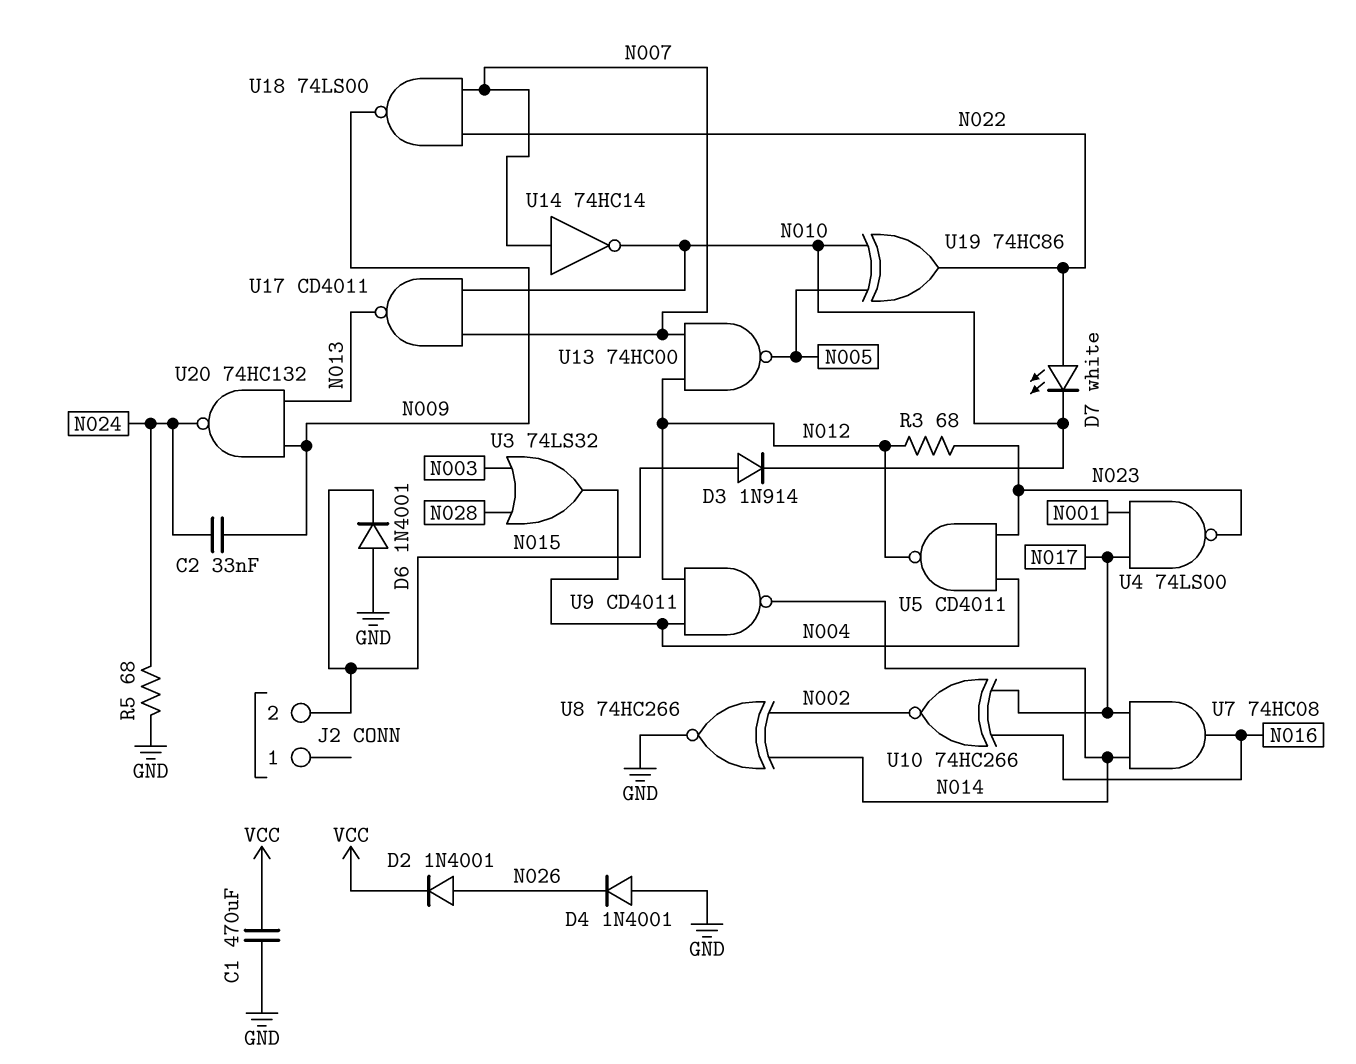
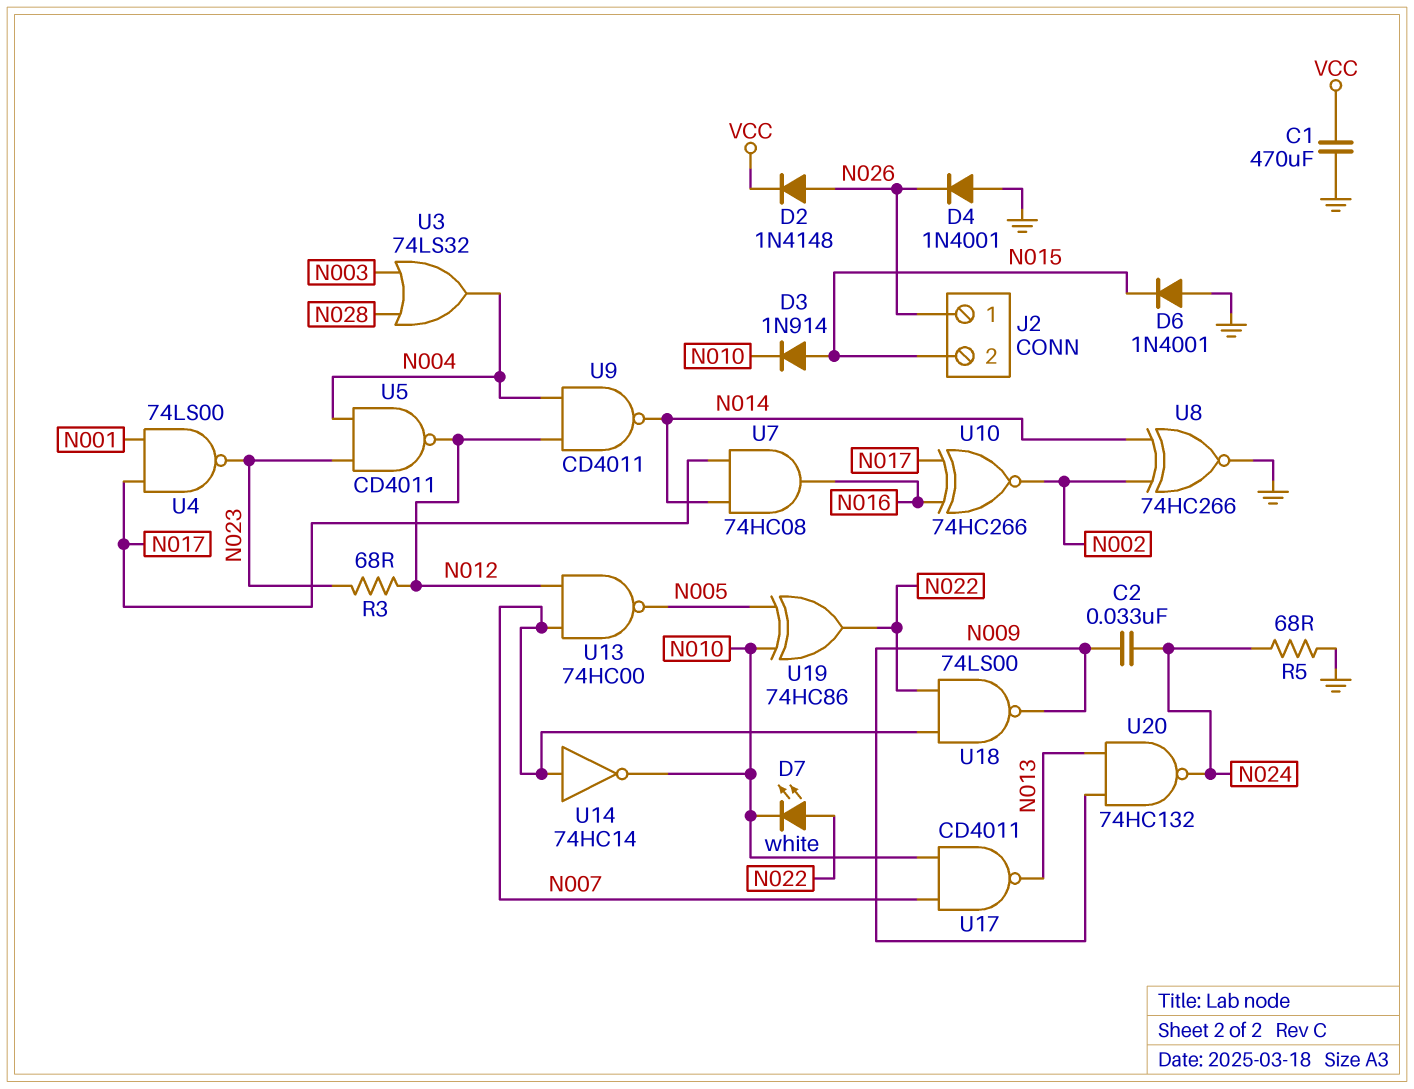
D2: diode 1N4001 (A N026, K VCC) -> diode 1N4148 (A N026, K VCC)
J2 pin 1: none -> N026

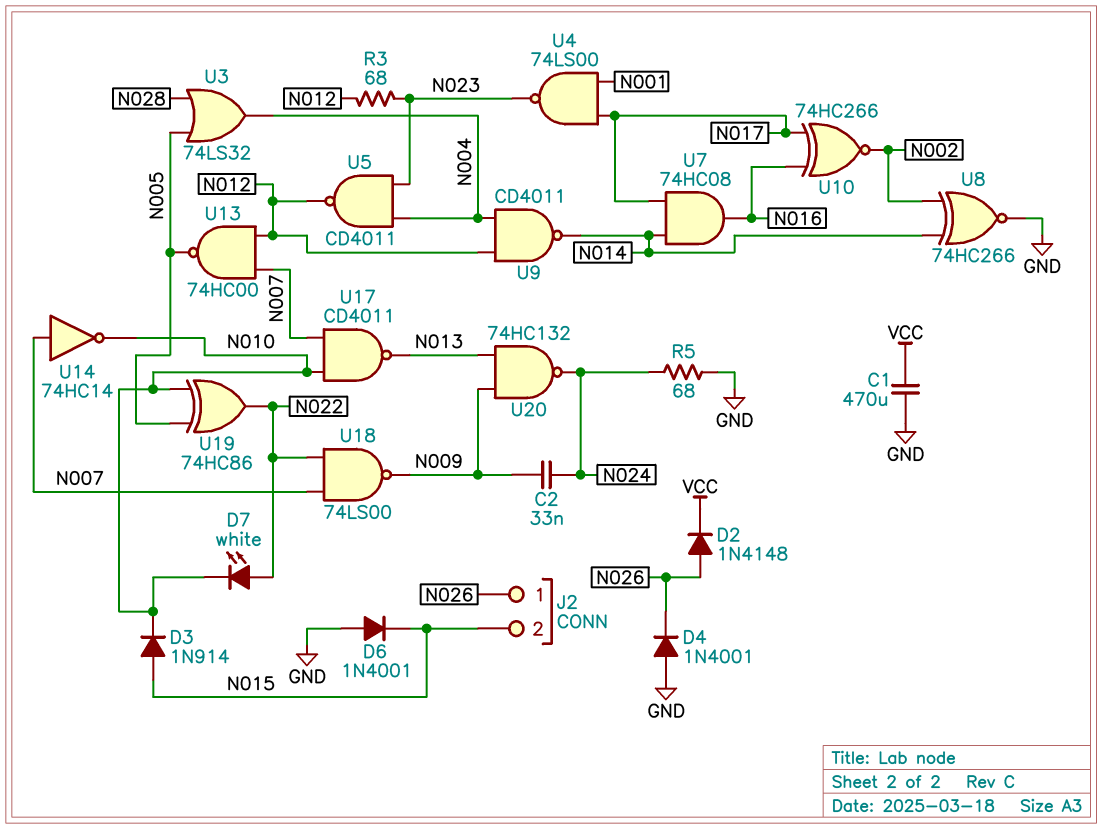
U3: OR 74LS32 (in N003, in N028, out N004) -> OR 74LS32 (in N005, in N028, out N004)

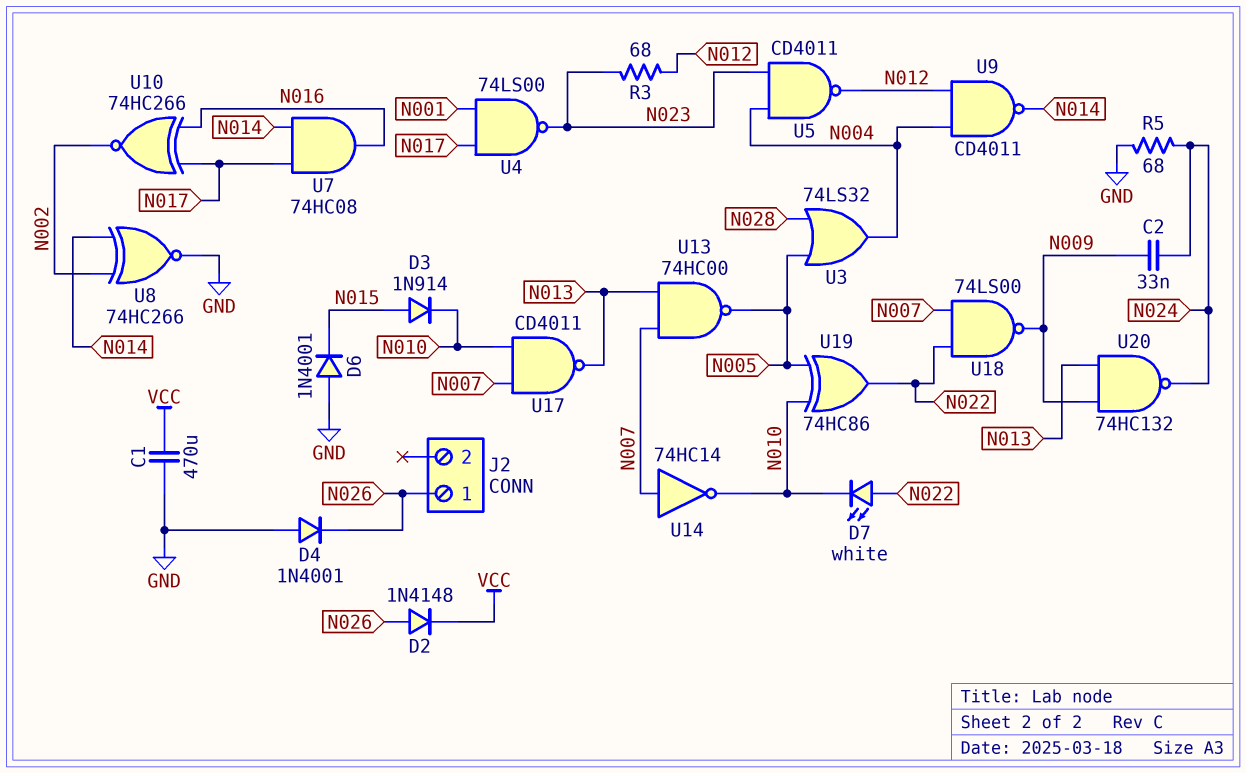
J2 pin 2: N015 -> none
U13: NAND 74HC00 (in N007, in N012, out N005) -> NAND 74HC00 (in N007, in N013, out N005)

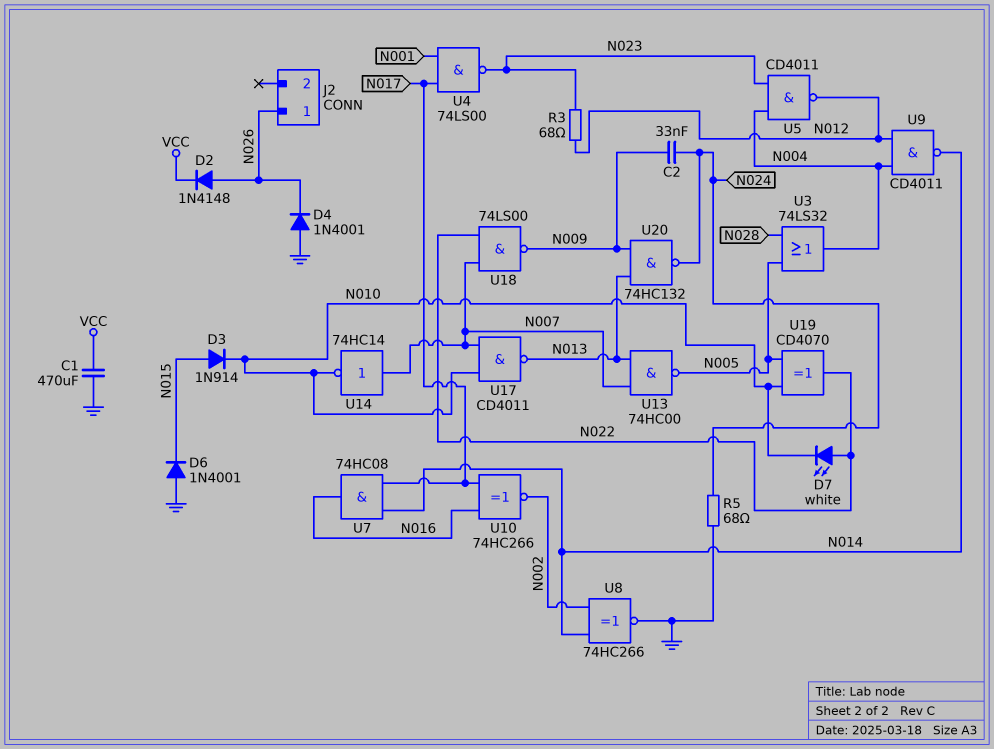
U19: XOR 74HC86 (in N005, in N010, out N022) -> XOR CD4070 (in N005, in N010, out N022)

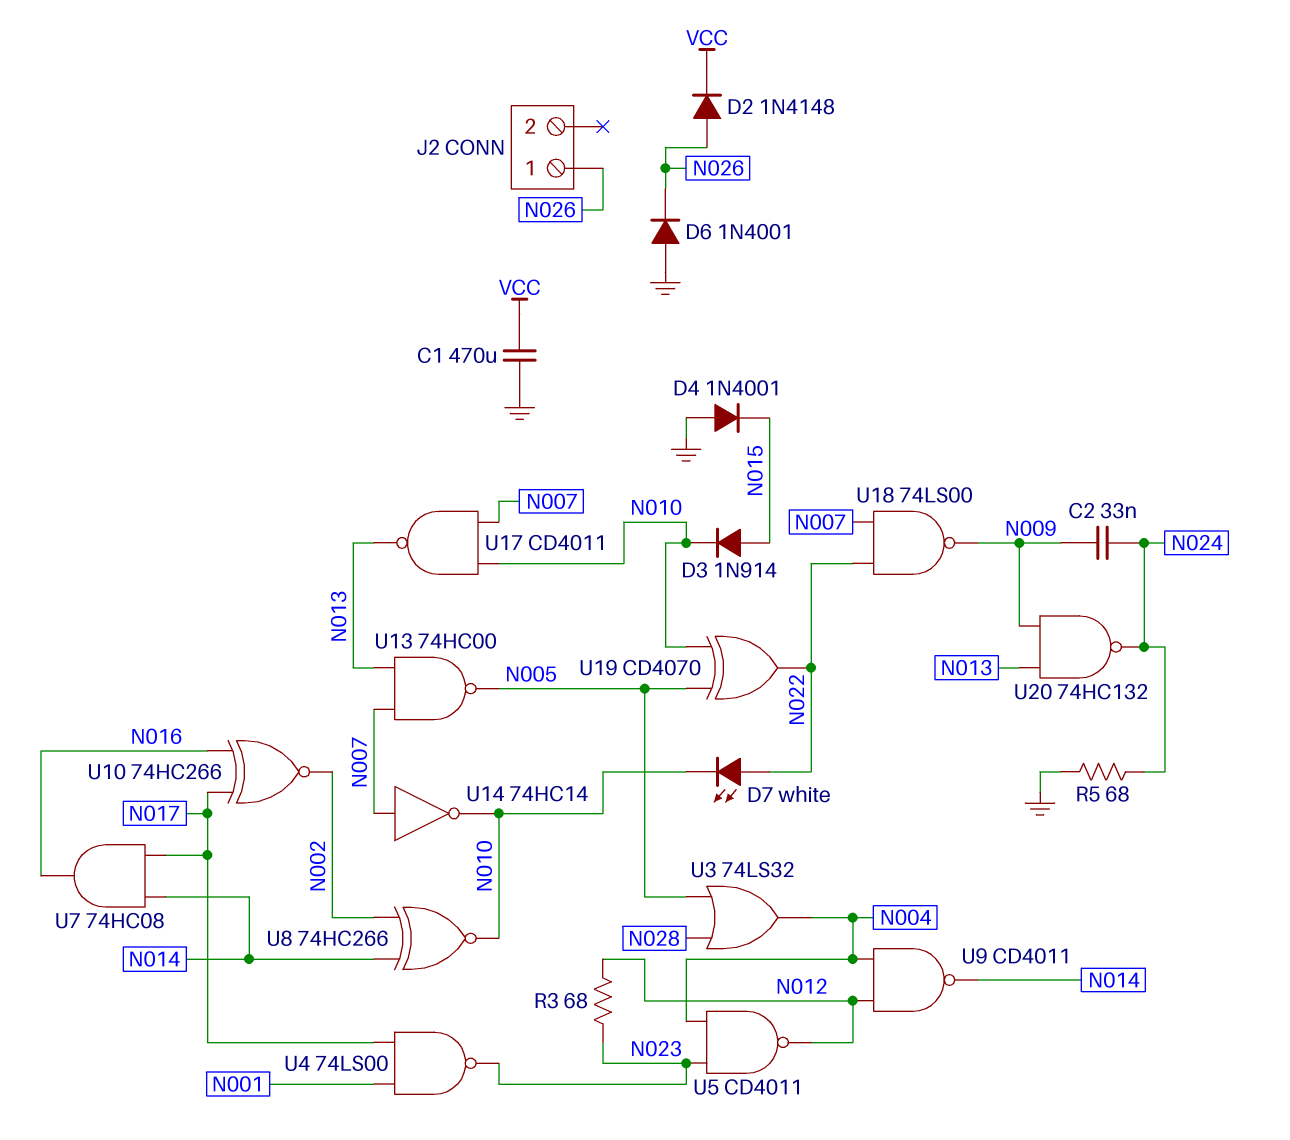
D4: diode 1N4001 (A GND, K N026) -> diode 1N4001 (A GND, K N015)
D6: diode 1N4001 (A GND, K N015) -> diode 1N4001 (A GND, K N026)
U8: XNOR 74HC266 (in N002, in N014, out GND) -> XNOR 74HC266 (in N002, in N014, out N010)

